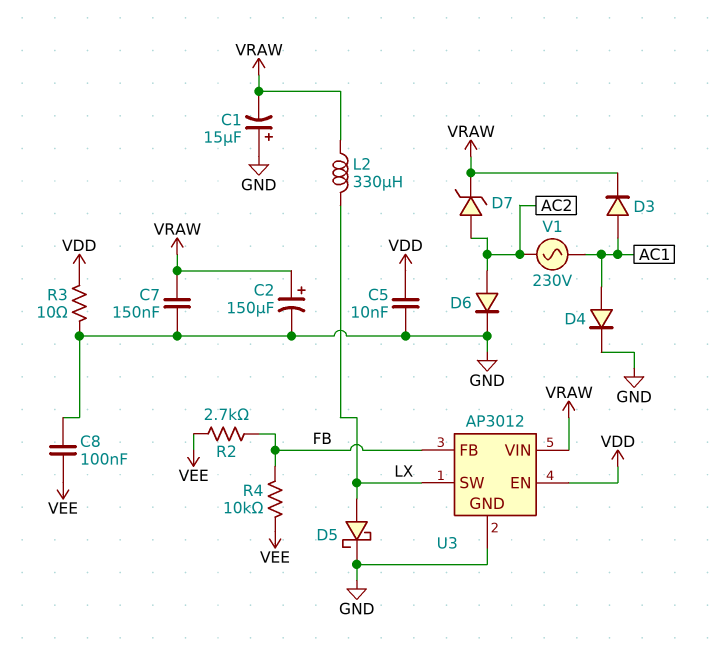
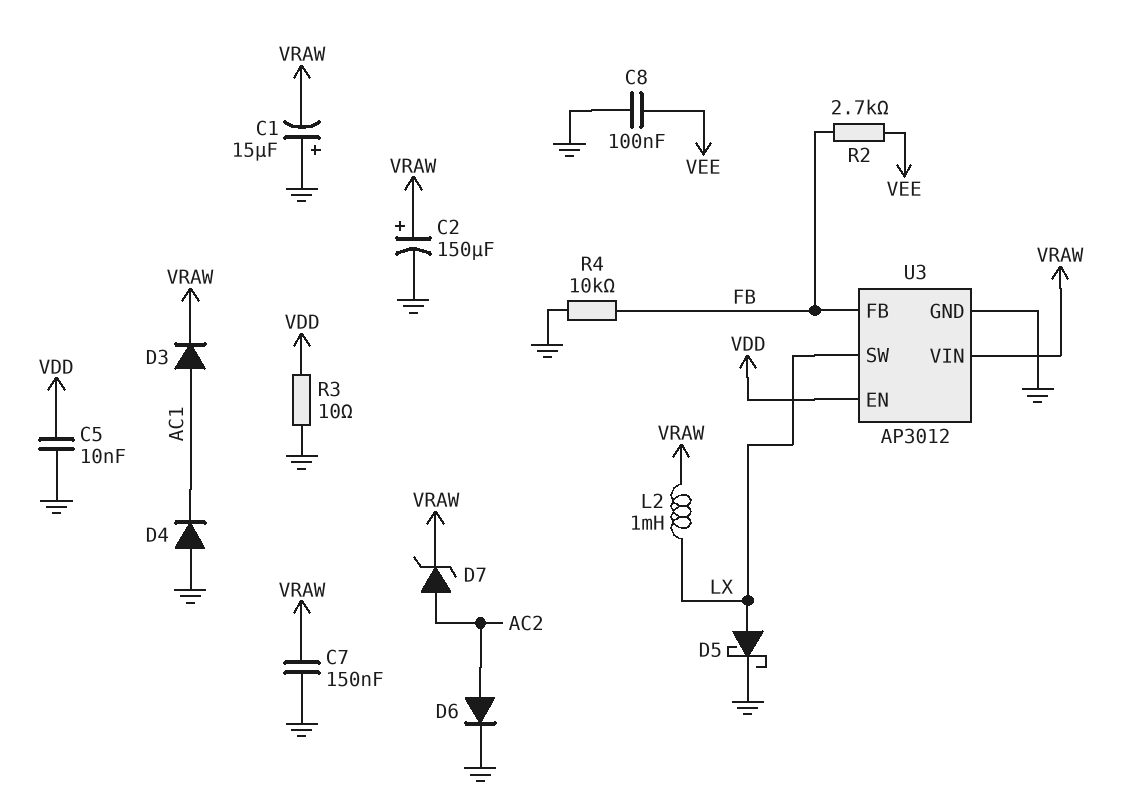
D4: diode (A AC1, K GND) -> diode (A GND, K AC1)
L2: 330uH (LX, VRAW) -> 1mH (LX, VRAW)
R4: 10k (FB, VEE) -> 10k (FB, GND)
V1: AC 230V (AC1, AC2) -> none

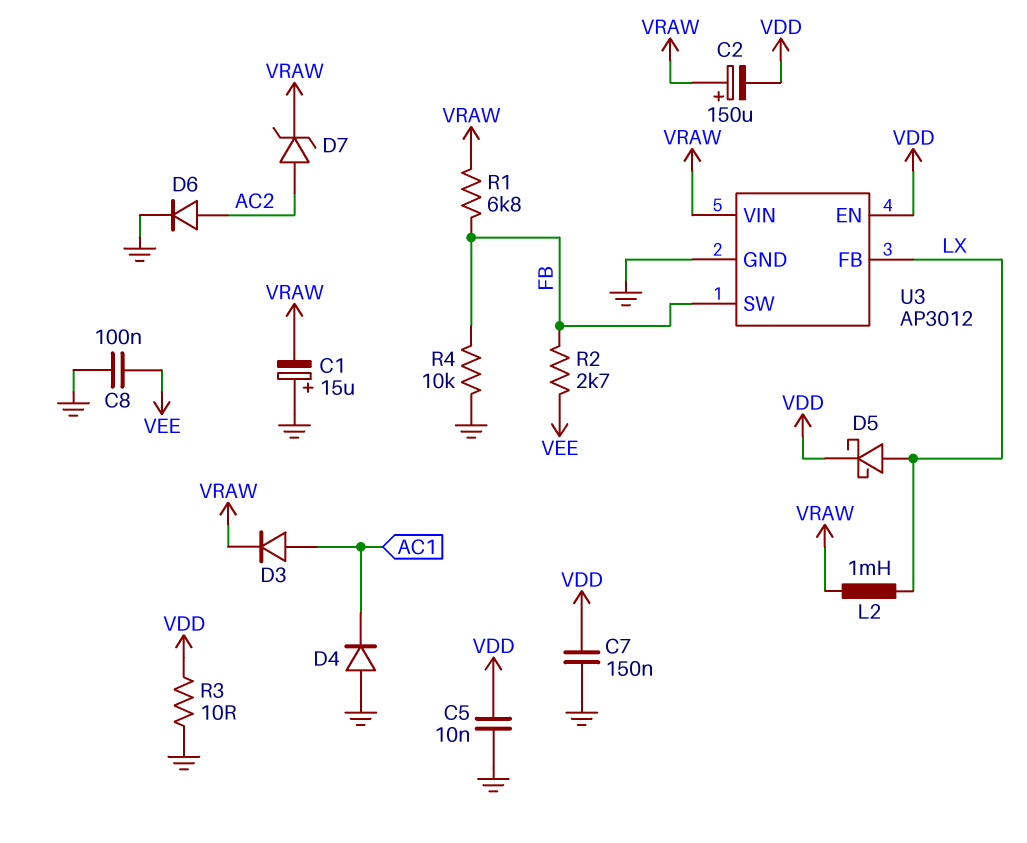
C2: 150uF (plus VRAW, minus GND) -> 150uF (plus VRAW, minus VDD)
C7: 150nF (GND, VRAW) -> 150nF (GND, VDD)
D5: schottky (A LX, K GND) -> schottky (A LX, K VDD)
R1: none -> 6.8k (FB, VRAW)
U3 pin FB: FB -> LX
U3 pin SW: LX -> FB

